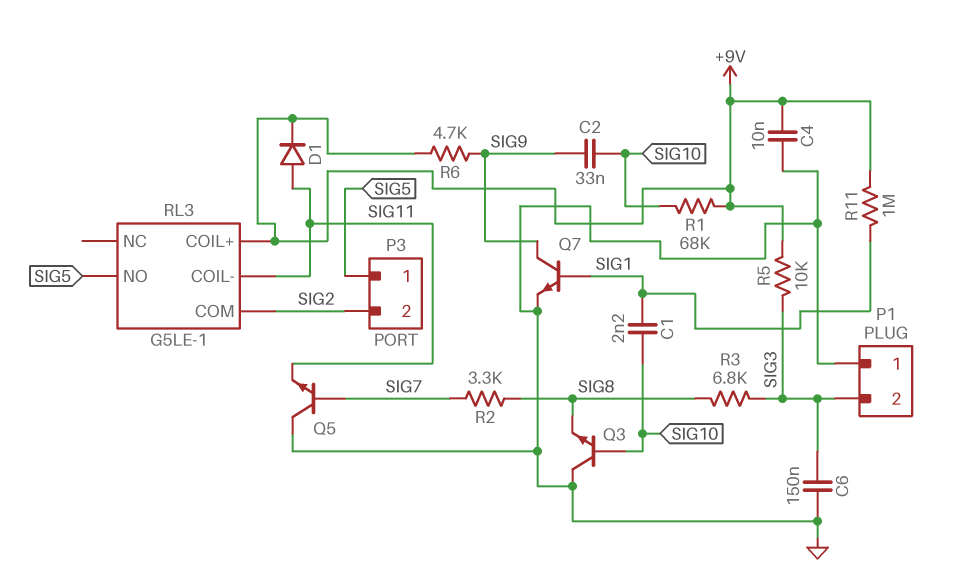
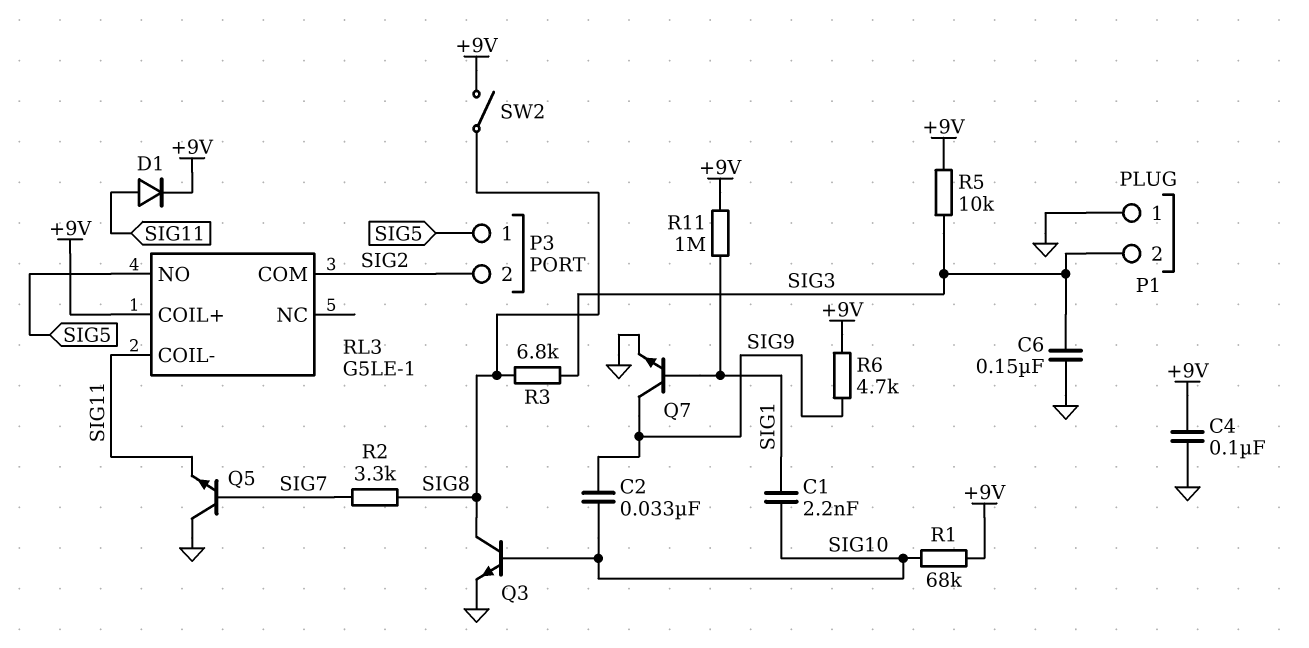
C4: 10nF (+9V, GND) -> 100nF (+9V, GND)
Q3: NPN (B SIG10, C GND, E SIG8) -> NPN (B SIG10, C SIG8, E GND)
SW2: none -> switch (+9V, SIG8)

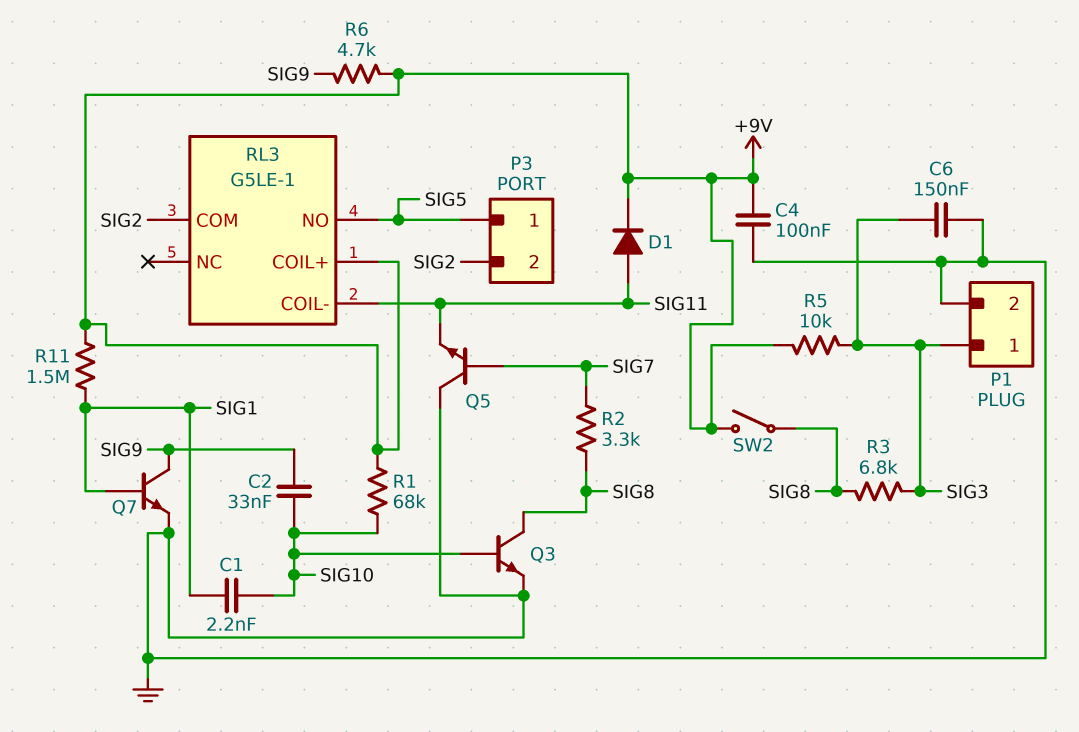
P1 pin 1: GND -> SIG3
P1 pin 2: SIG3 -> GND
R11: 1M (+9V, SIG1) -> 1.5M (+9V, SIG1)

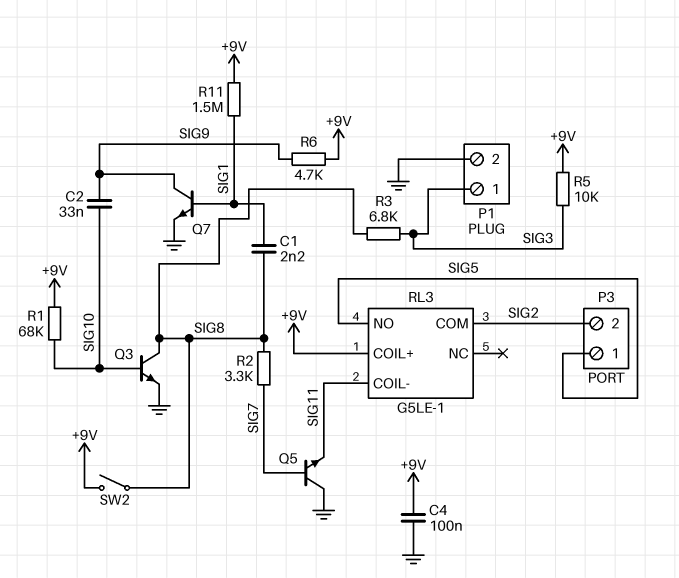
C1: 2.2nF (SIG1, SIG10) -> 2.2nF (SIG1, SIG8)
C6: 150nF (GND, SIG3) -> none
D1: diode (A SIG11, K +9V) -> none

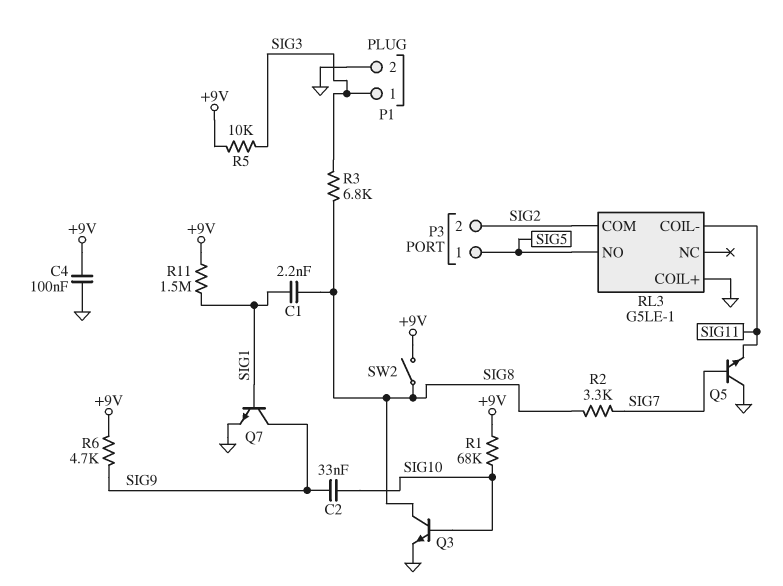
RL3 pin COIL+: +9V -> GND

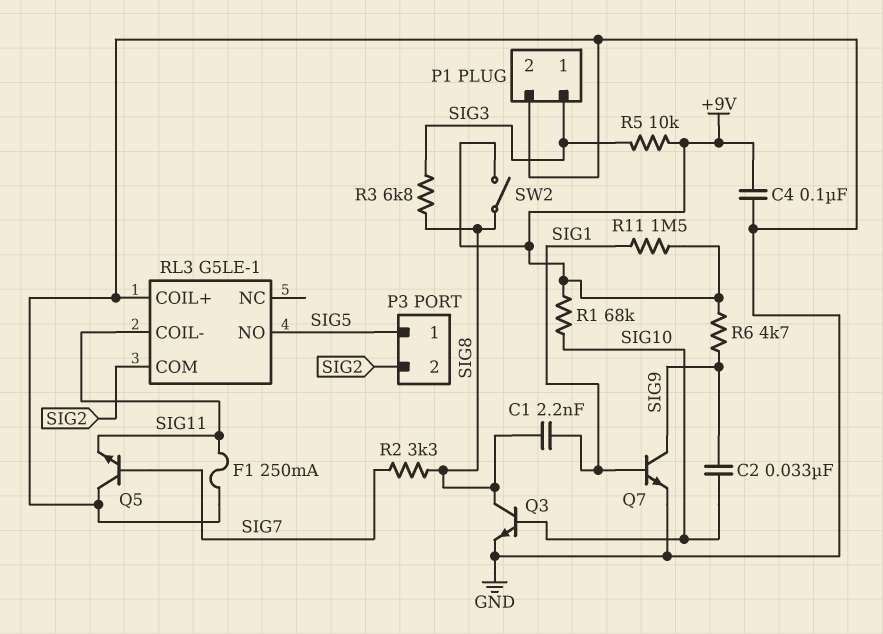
F1: none -> 250mA (GND, SIG11)

